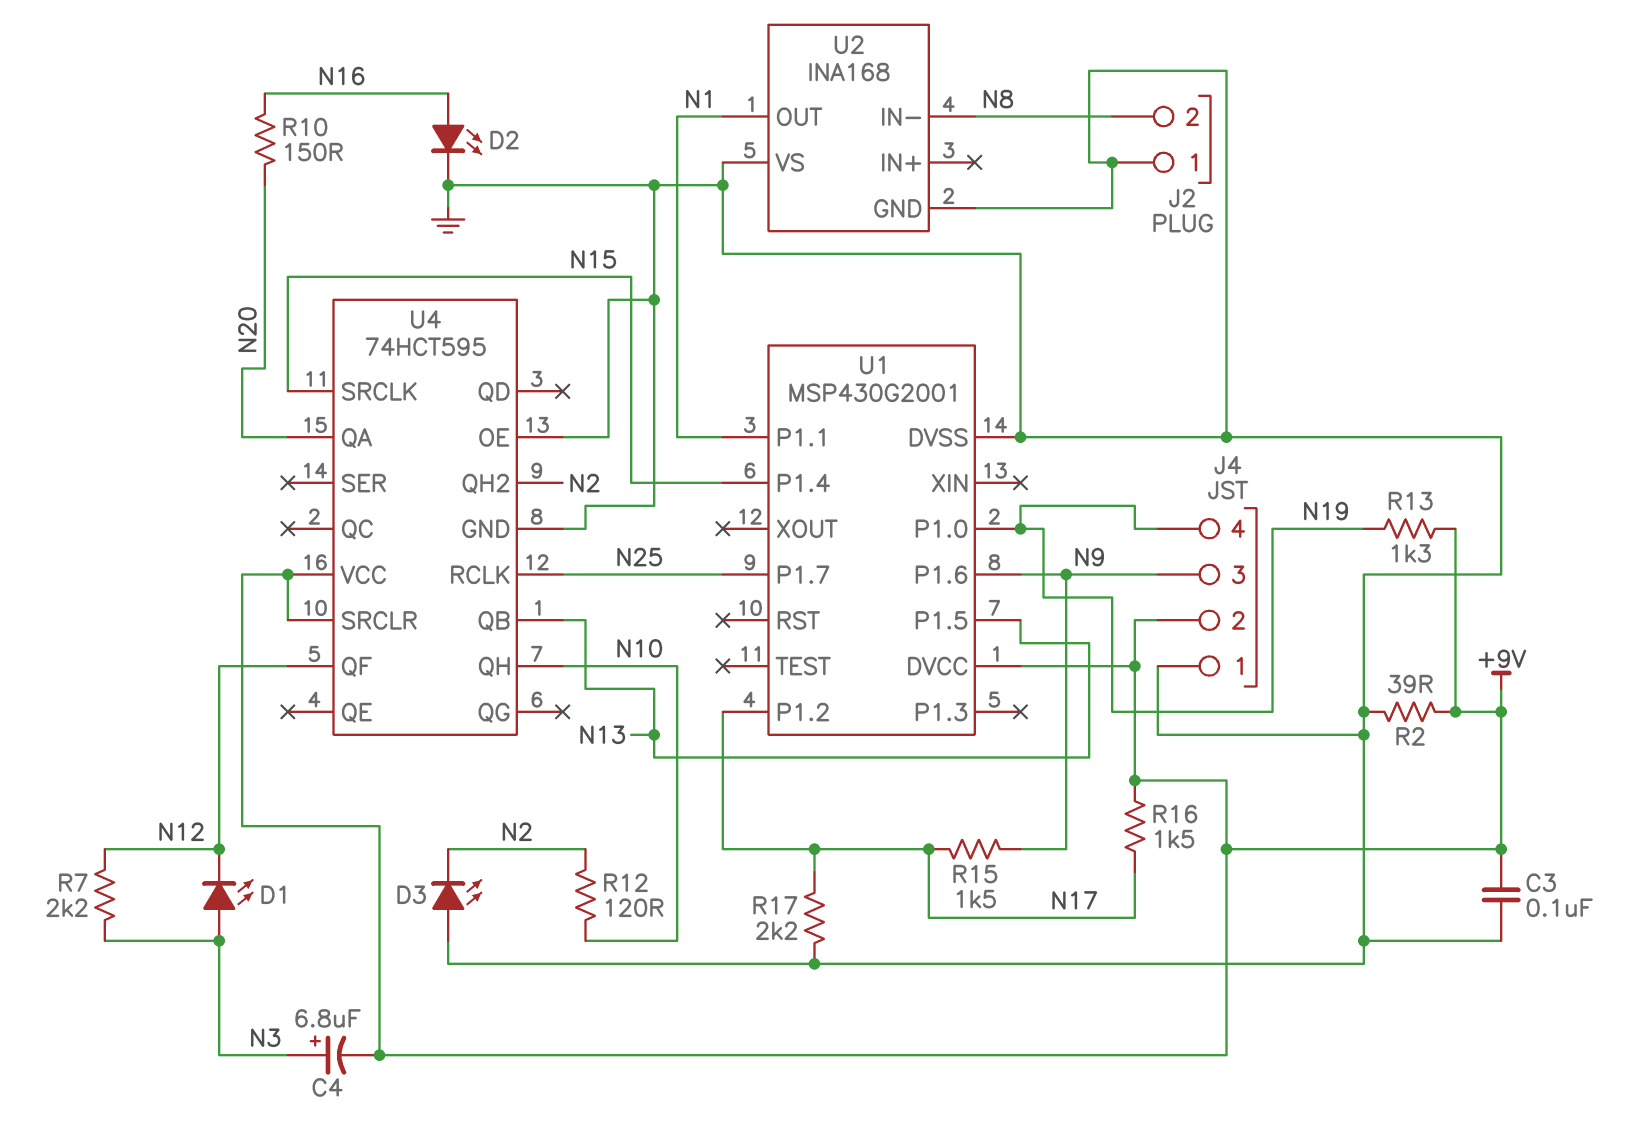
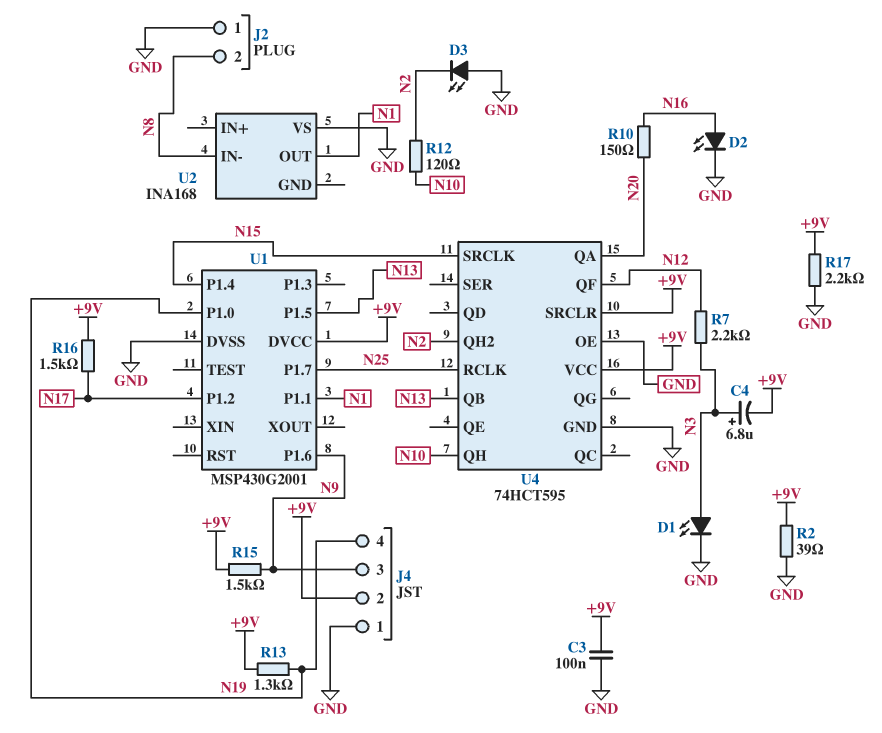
D1: LED (A N3, K N12) -> LED (A N3, K GND)
R15: 1.5k (N9, N17) -> 1.5k (+9V, N9)
R17: 2.2k (GND, N17) -> 2.2k (+9V, GND)
U2 pin GND: GND -> none

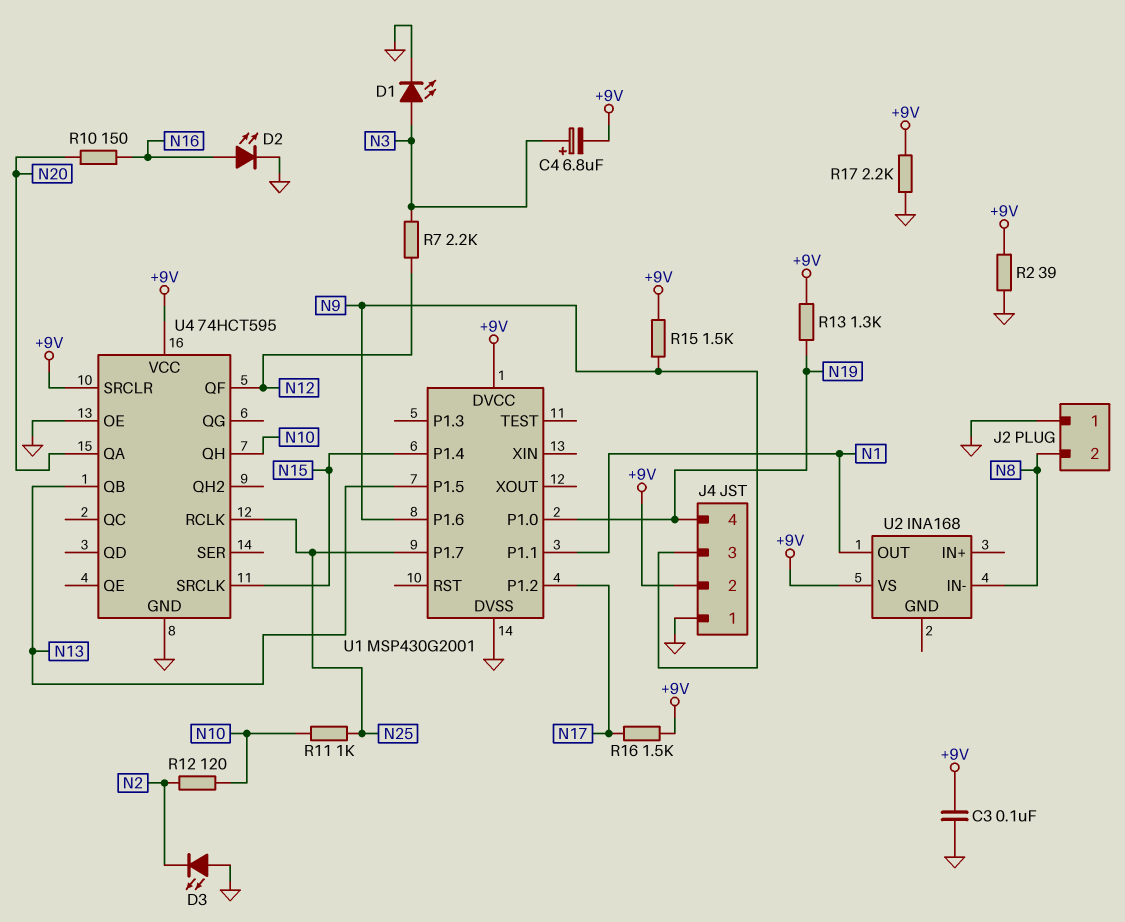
R11: none -> 1k (N10, N25)
U2 pin VS: GND -> +9V
U4 pin QH2: N2 -> none

